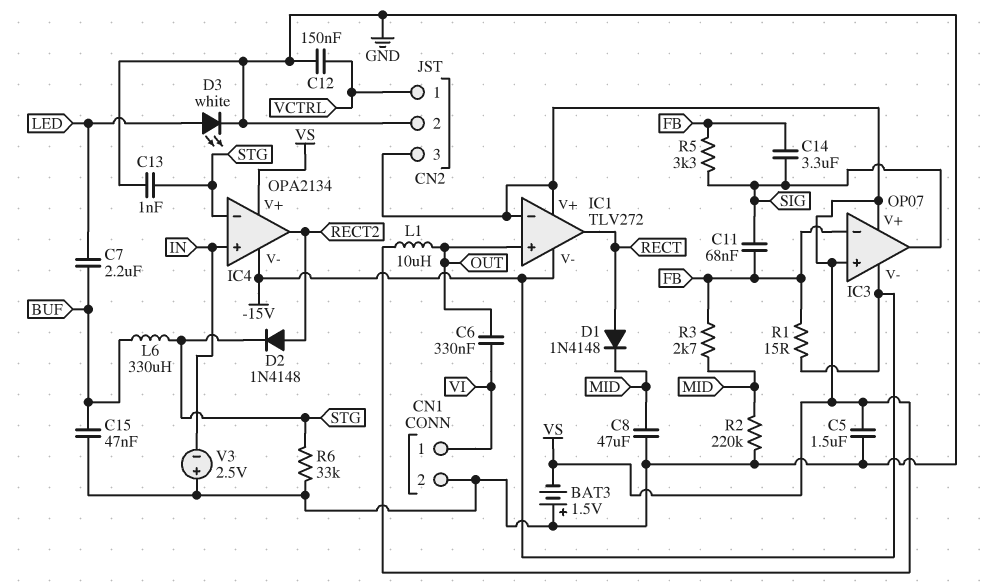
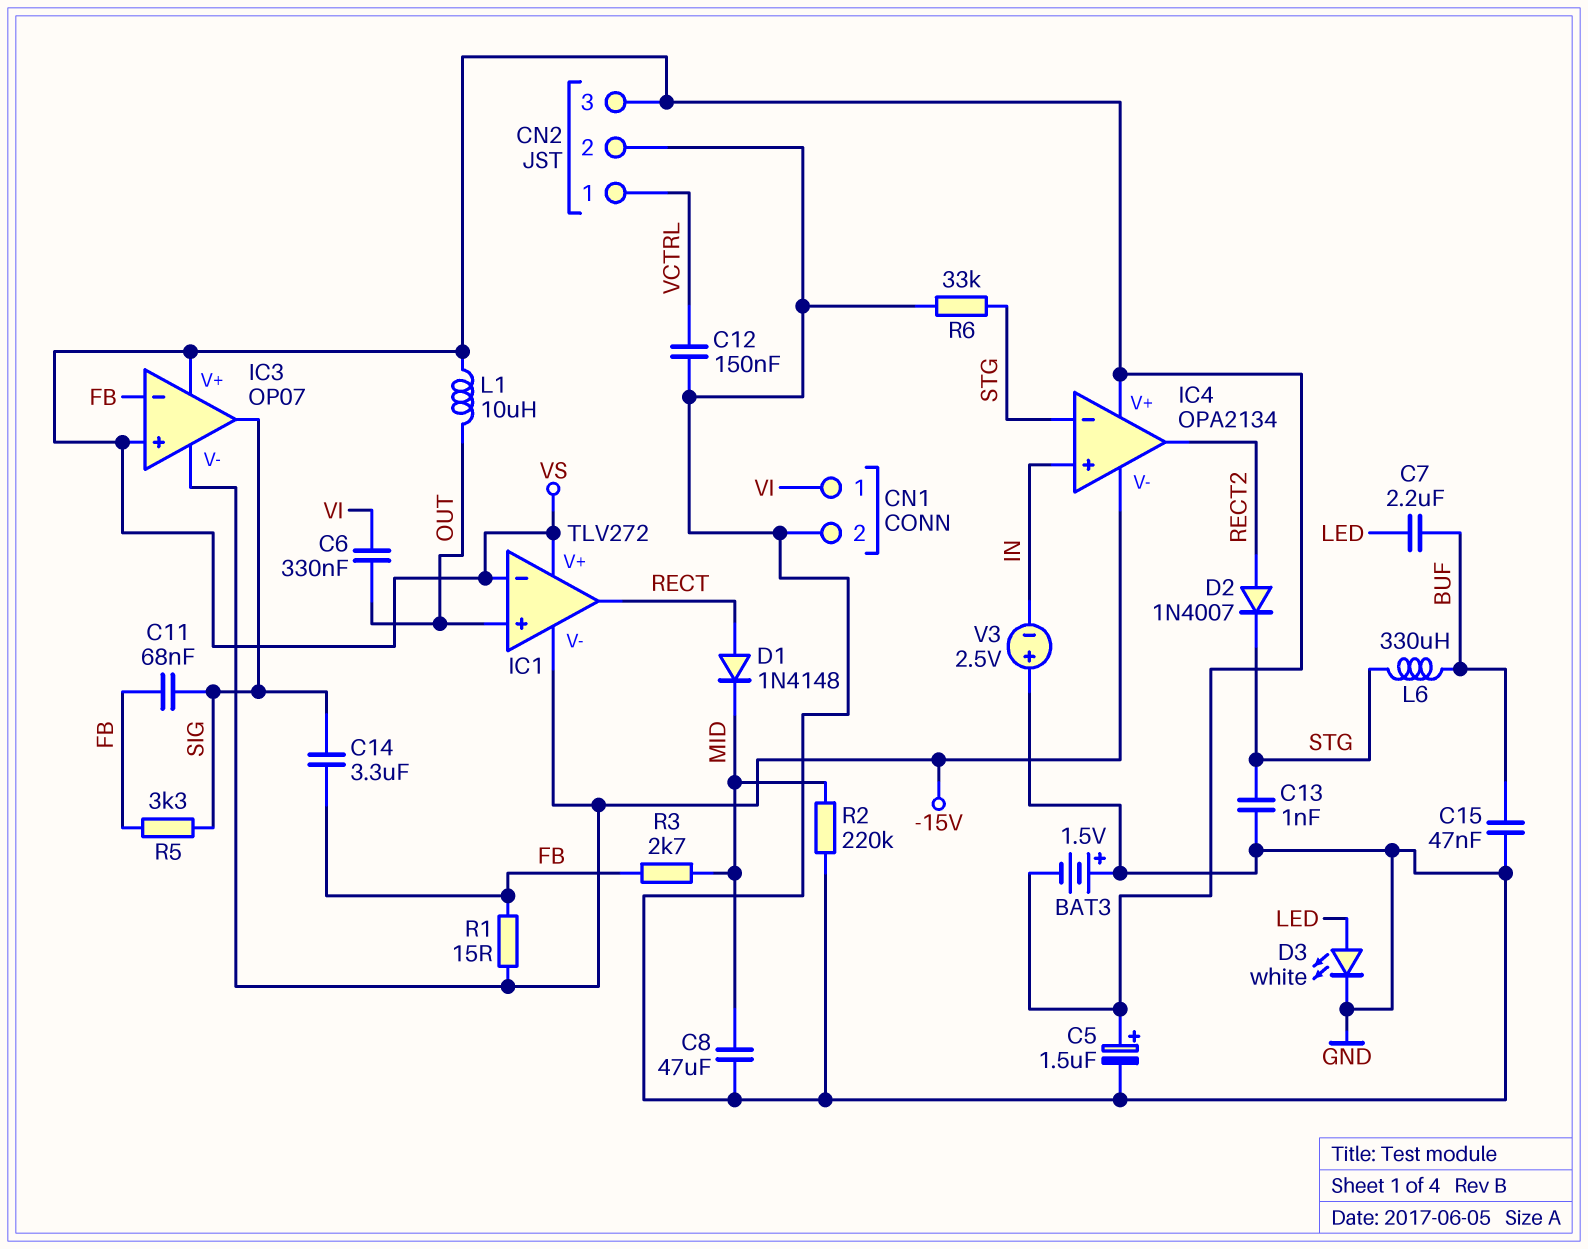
C5: 1.5uF (GND, VS) -> 1.5uF (plus VS, minus GND)
D2: diode 1N4148 (A RECT2, K STG) -> diode 1N4007 (A RECT2, K STG)

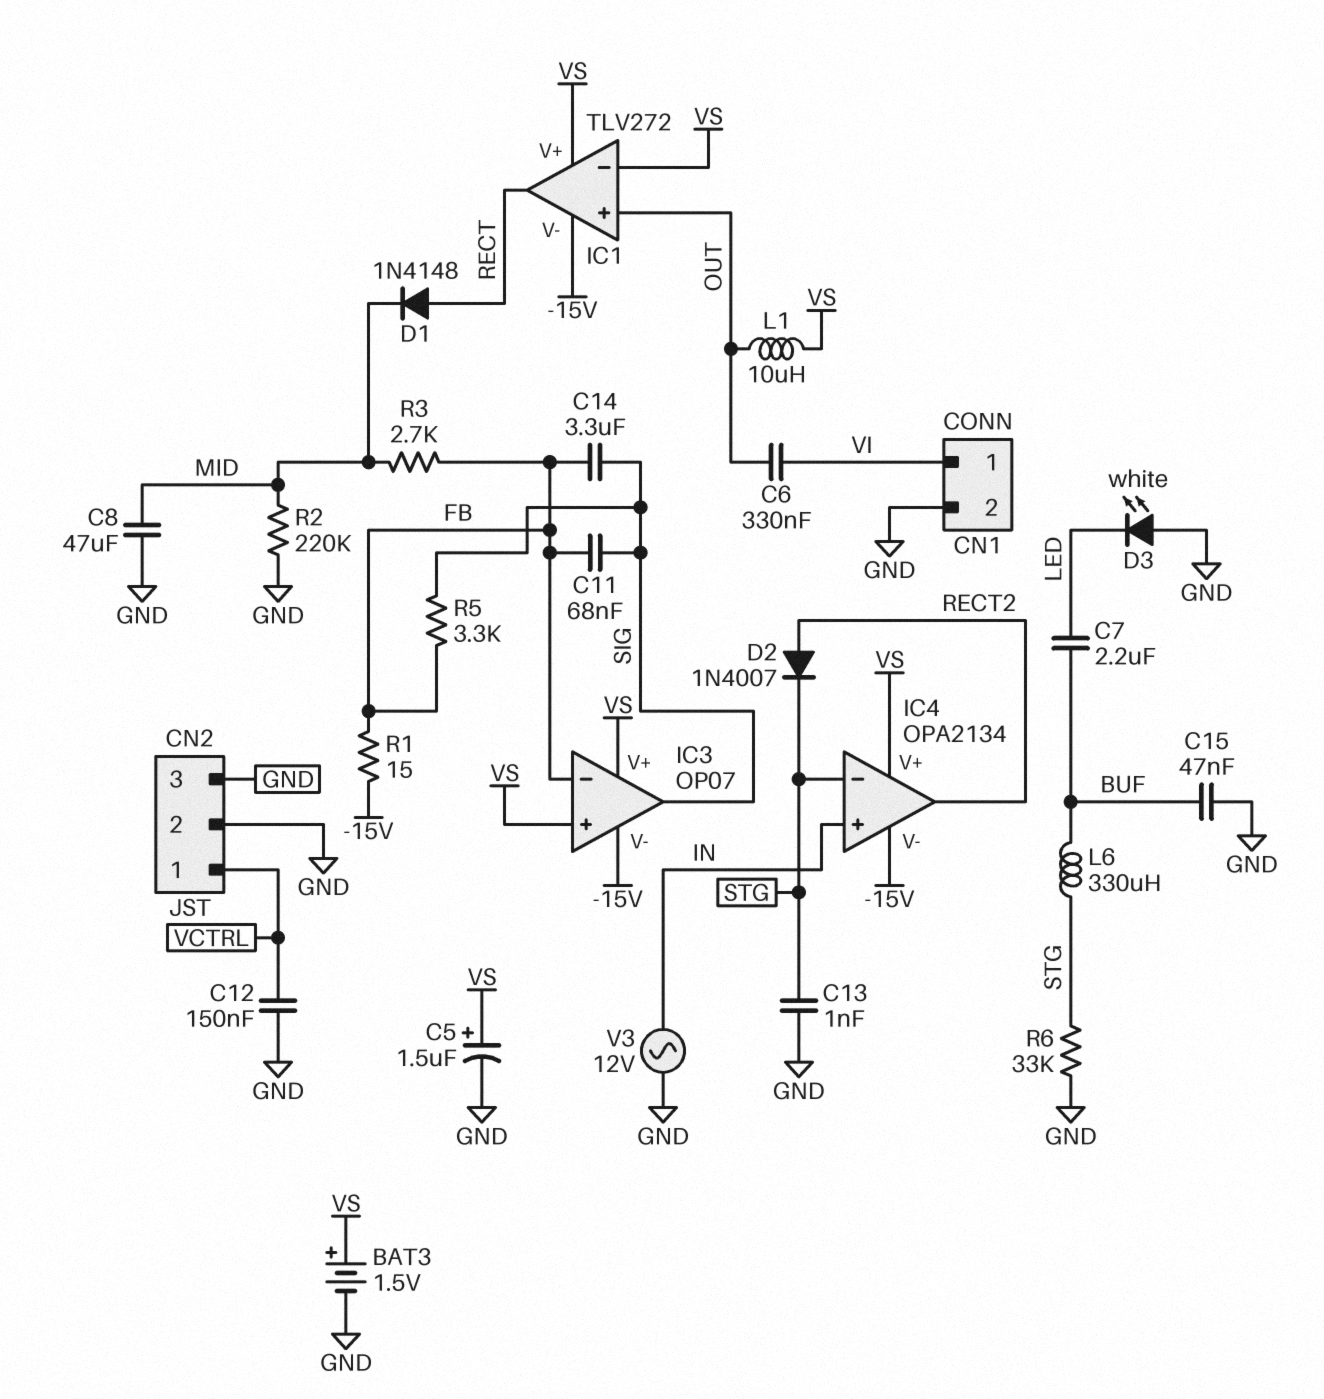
BAT3: 1.5V (plus GND, minus VS) -> 1.5V (plus VS, minus GND)
CN2 pin 3: VS -> GND
D3: LED white (A LED, K GND) -> LED white (A GND, K LED)
V3: 2.5V (plus GND, minus IN) -> AC 12V (GND, IN)

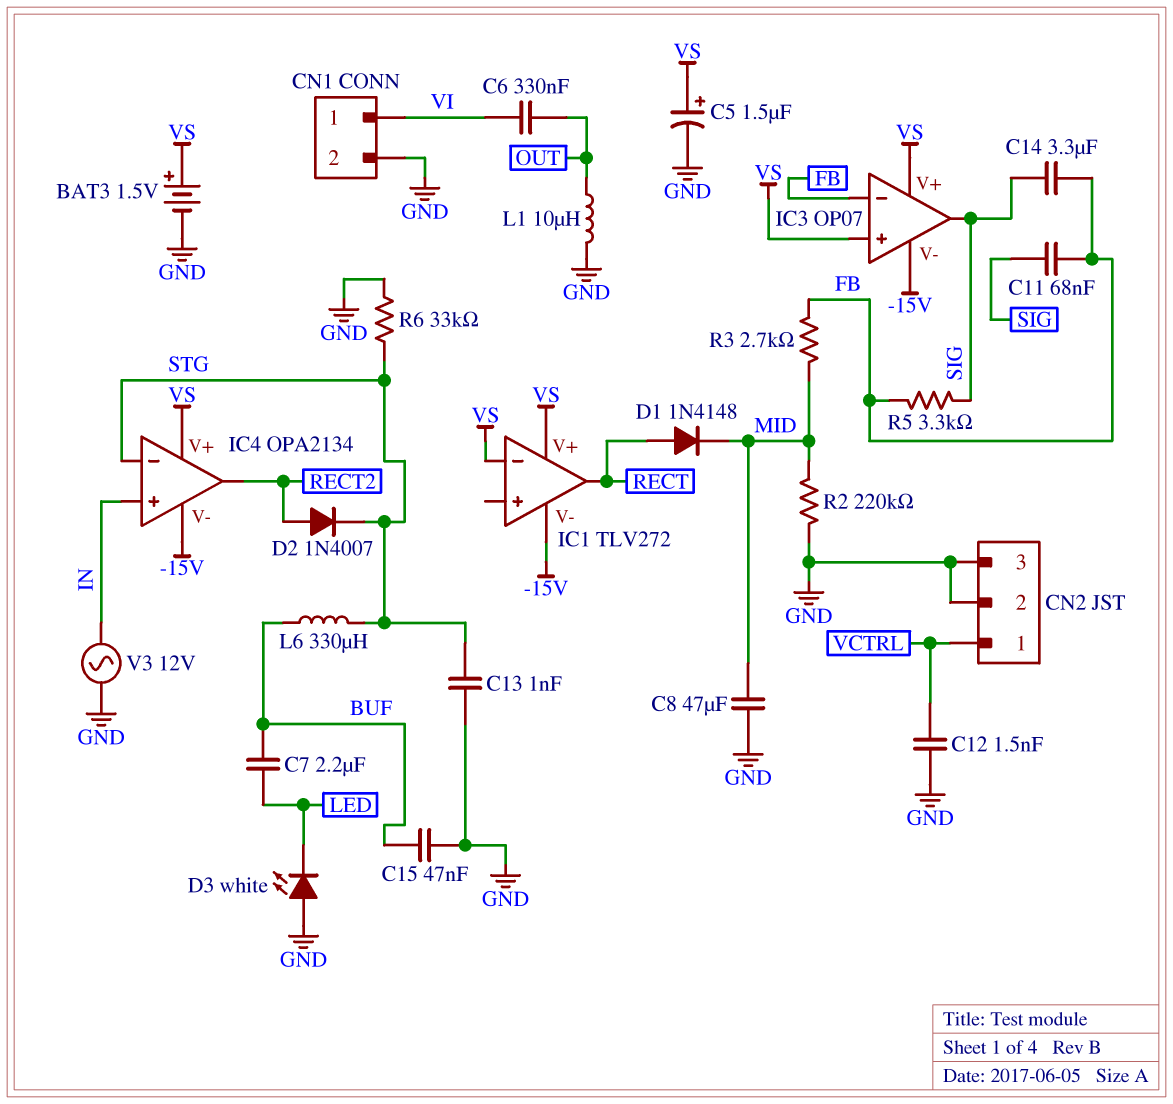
C12: 150nF (GND, VCTRL) -> 1.5nF (GND, VCTRL)
IC1 pin in+: OUT -> none
L1: 10uH (OUT, VS) -> 10uH (GND, OUT)
R1: 15 (-15V, FB) -> none

